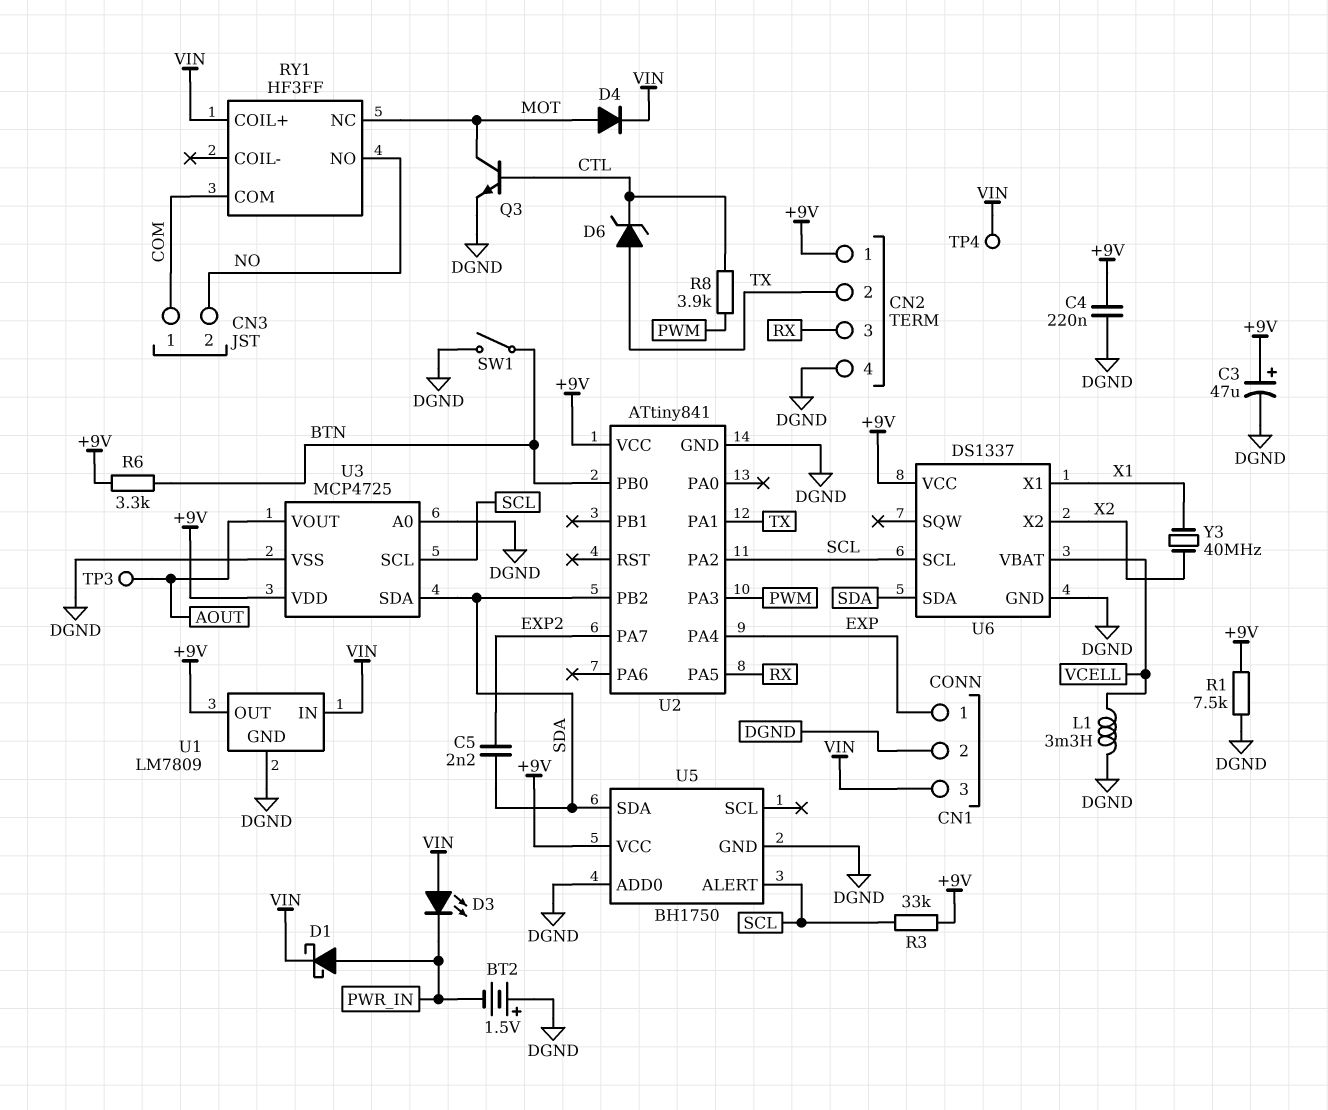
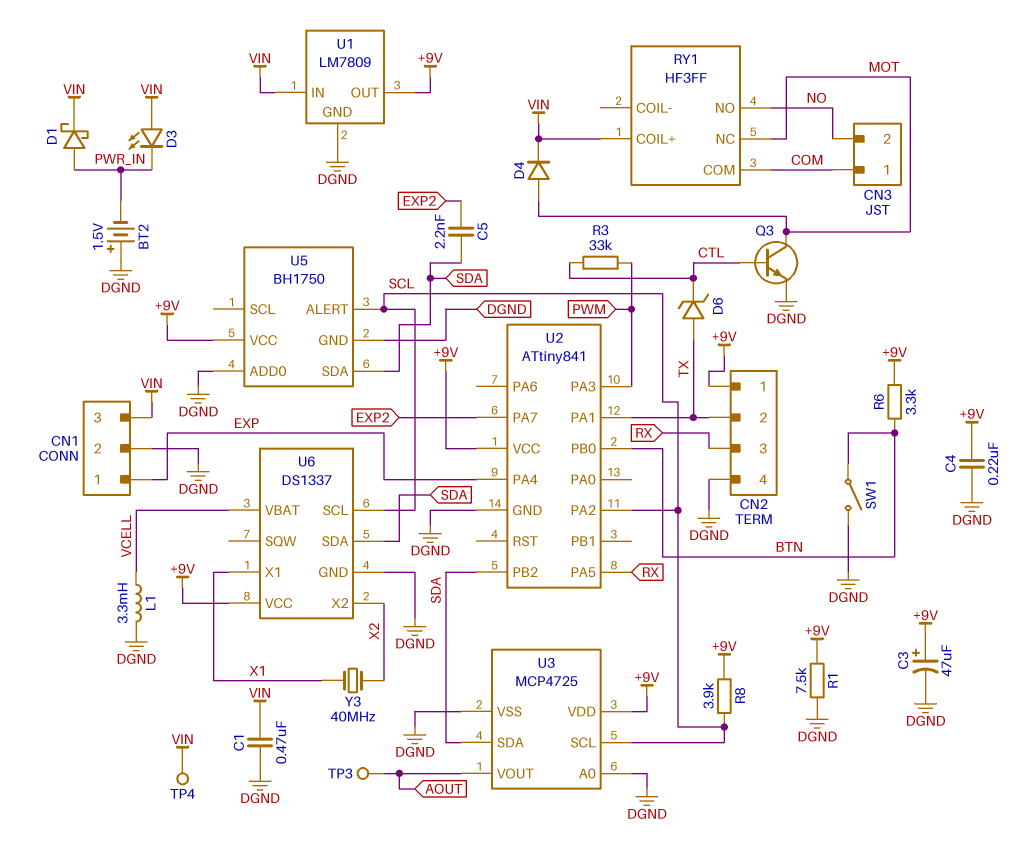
C1: none -> 470nF (DGND, VIN)
R3: 33k (+9V, SCL) -> 33k (CTL, PWM)
R8: 3.9k (CTL, PWM) -> 3.9k (+9V, SCL)

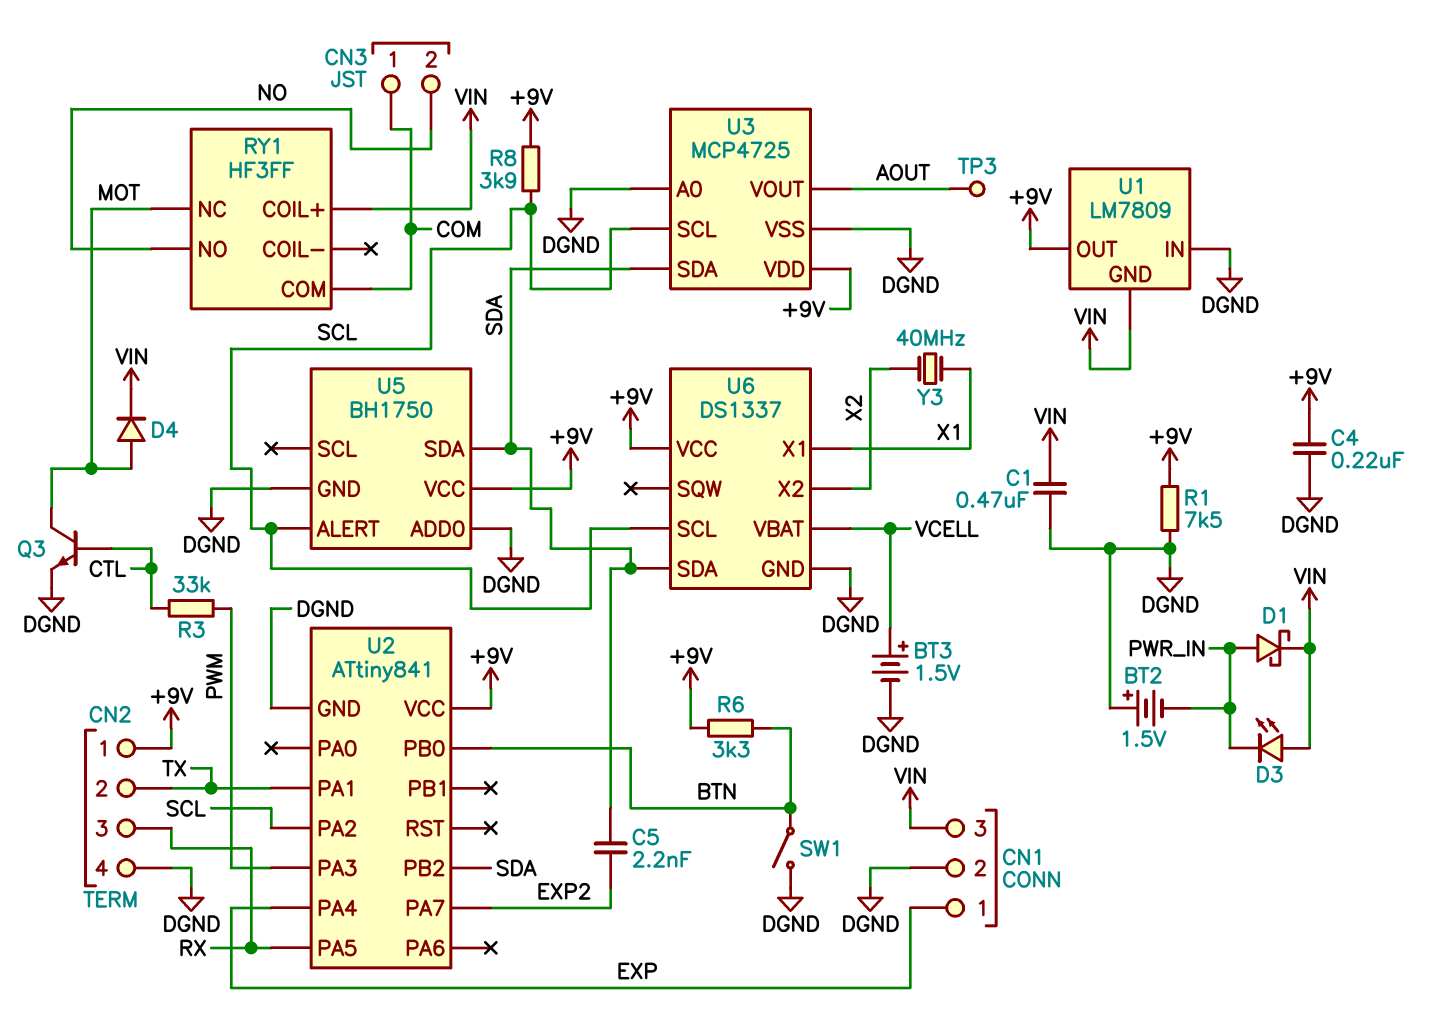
BT3: none -> 1.5V (plus VCELL, minus DGND)
C3: 47uF (plus +9V, minus DGND) -> none
D6: zener (A TX, K CTL) -> none
L1: 3.3mH (DGND, VCELL) -> none
TP4: test point (VIN) -> none
U1 pin GND: DGND -> VIN
U1 pin IN: VIN -> DGND

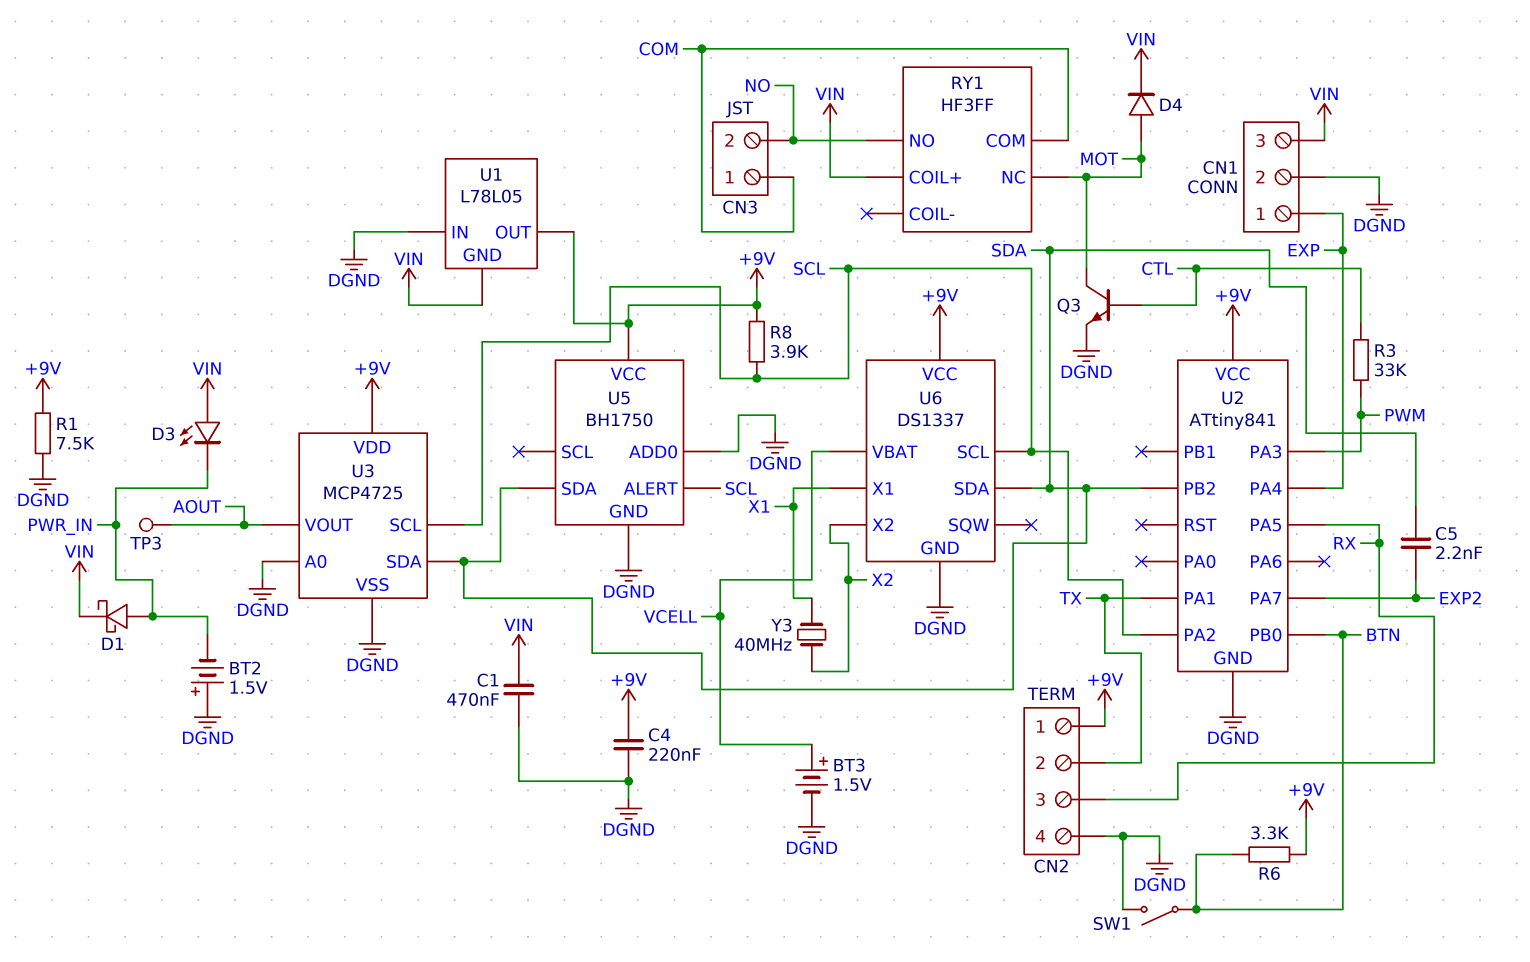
U1: LM7809 -> L78L05

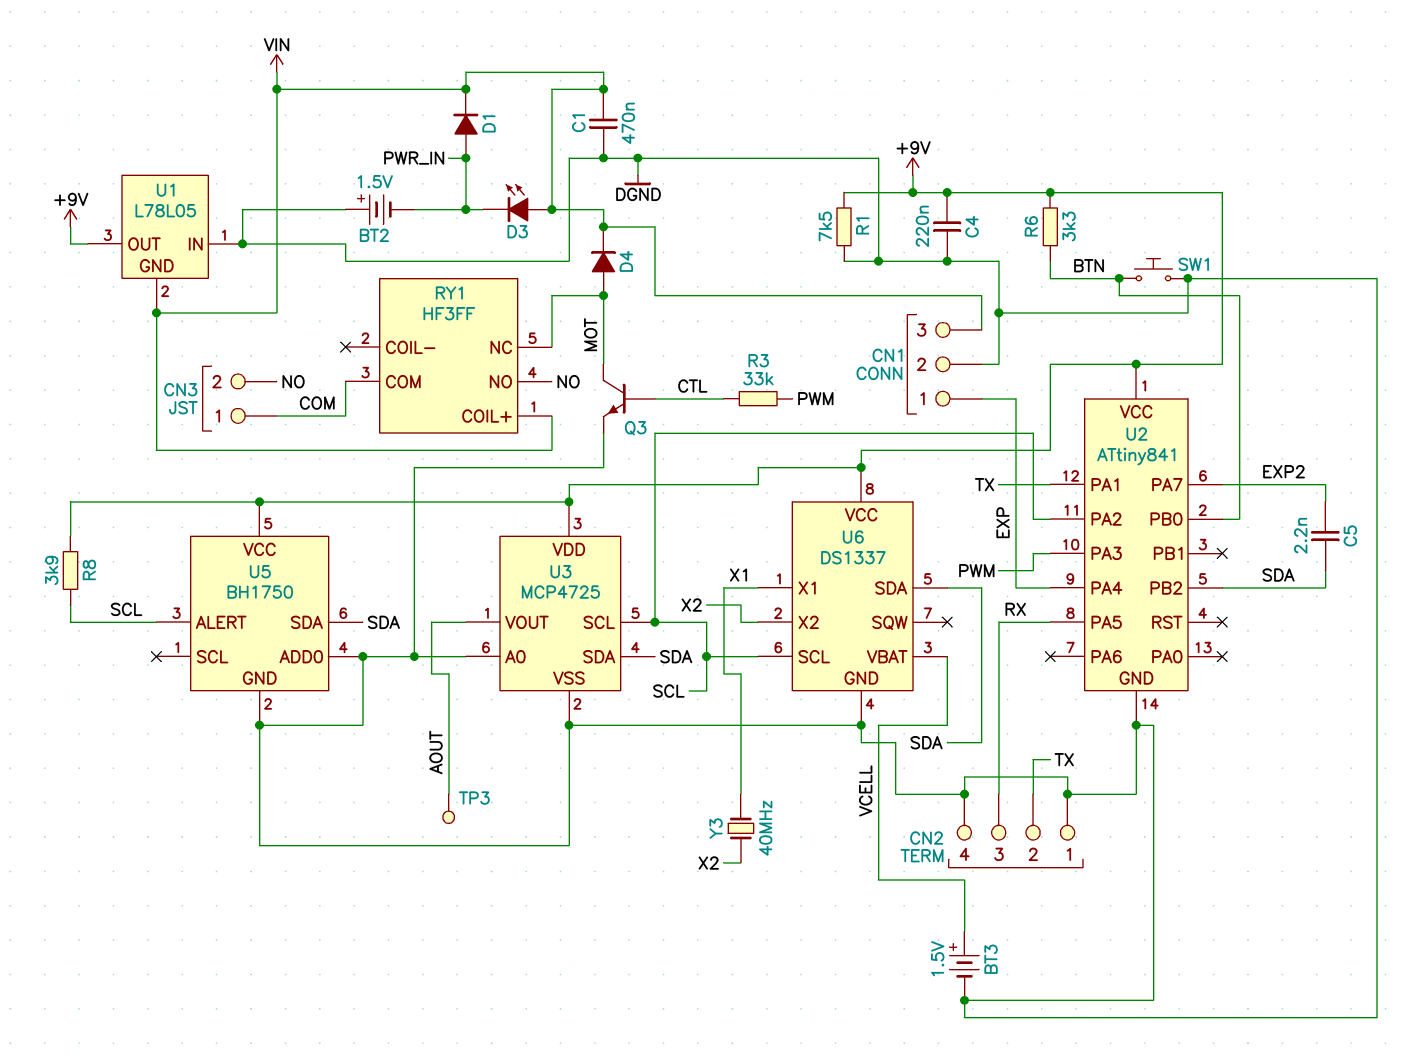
CN2 pin 1: +9V -> DGND
D1: schottky (A PWR_IN, K VIN) -> diode (A PWR_IN, K VIN)
SW1: switch (BTN, DGND) -> button (BTN, DGND)

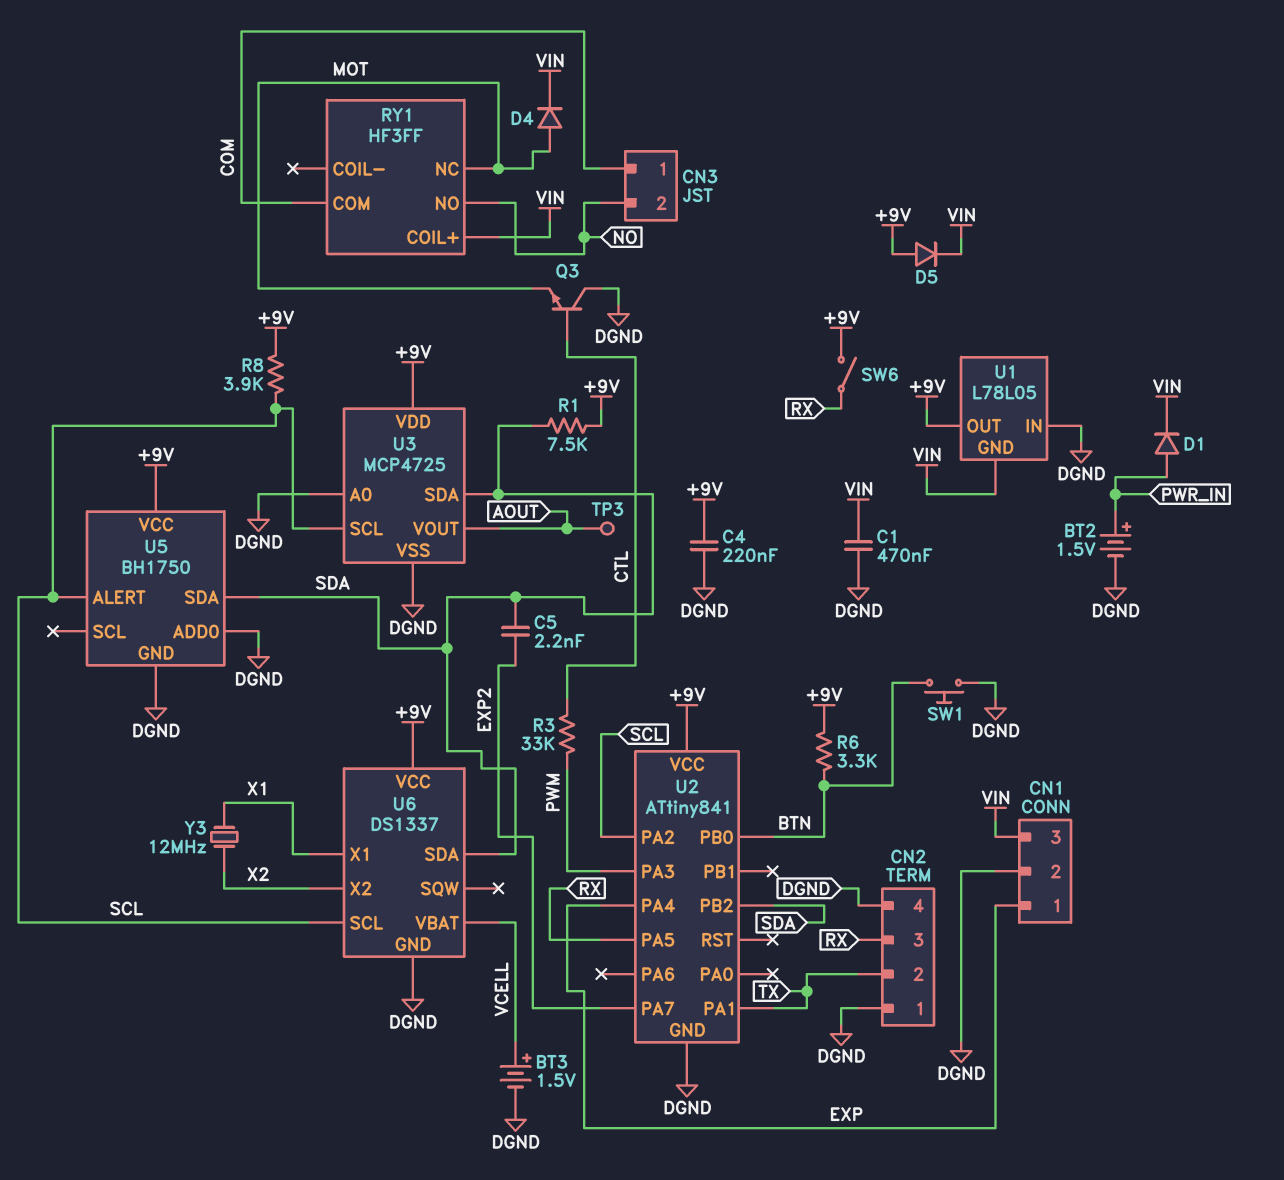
BT2: 1.5V (plus DGND, minus PWR_IN) -> 1.5V (plus PWR_IN, minus DGND)
D3: LED (A VIN, K PWR_IN) -> none
D5: none -> diode (A +9V, K VIN)
Q3: NPN (B CTL, C MOT, E DGND) -> NPN (B CTL, C DGND, E MOT)
R1: 7.5k (+9V, DGND) -> 7.5k (+9V, SDA)
SW6: none -> switch (+9V, RX)
Y3: 40MHz (X1, X2) -> 12MHz (X1, X2)

